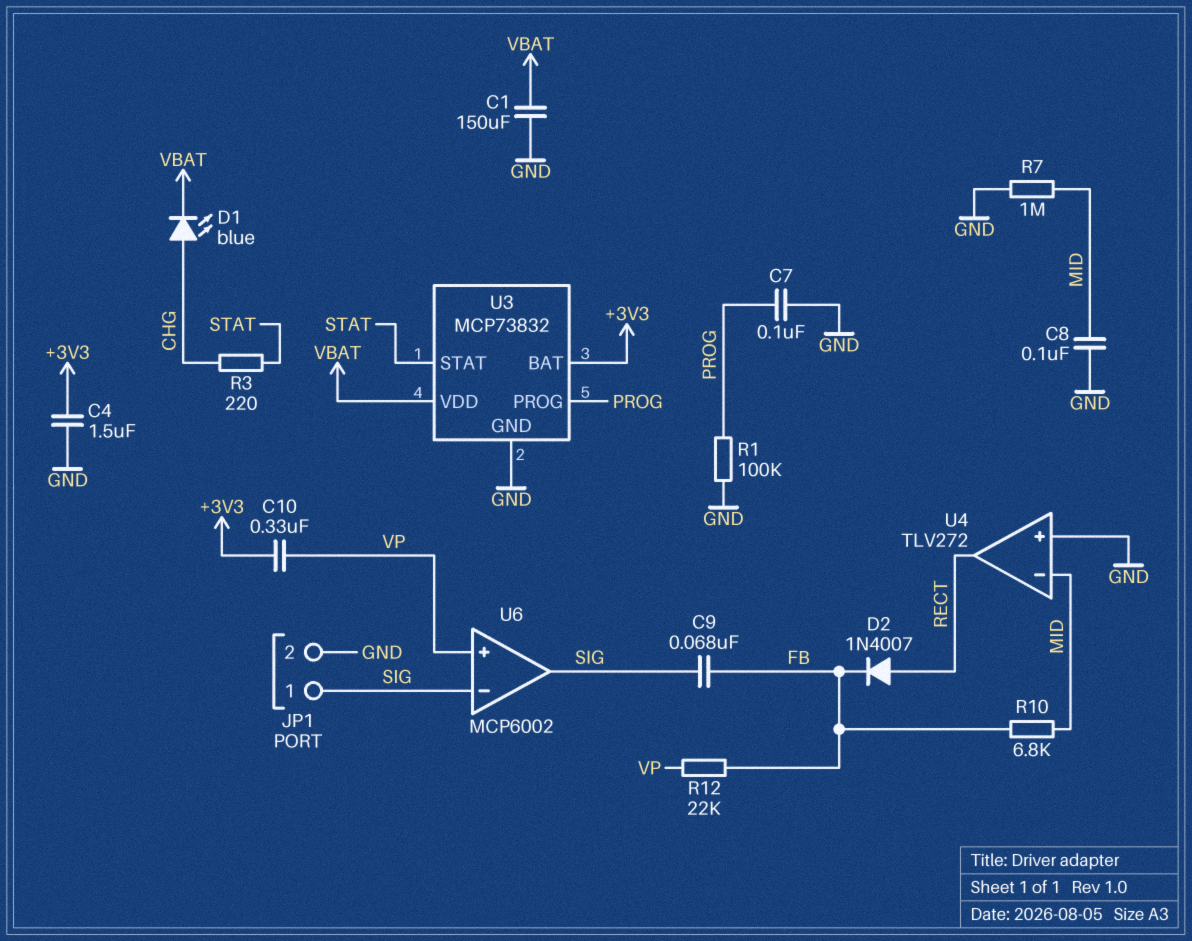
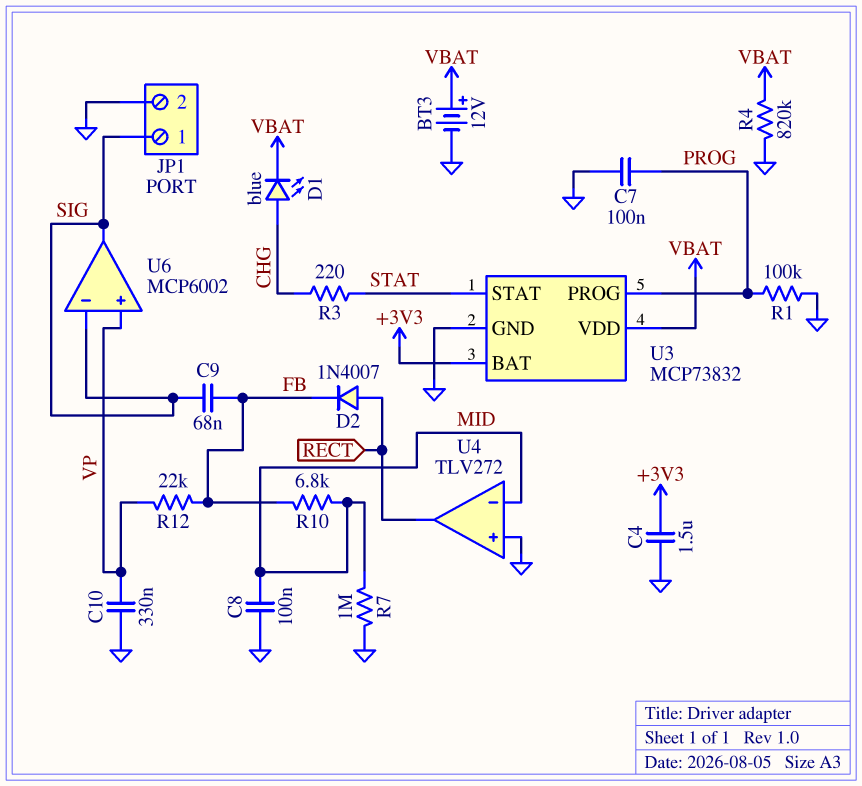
BT3: none -> 12V (plus VBAT, minus GND)
C1: 150uF (GND, VBAT) -> none
C10: 330nF (+3V3, VP) -> 330nF (GND, VP)
R4: none -> 820k (GND, VBAT)

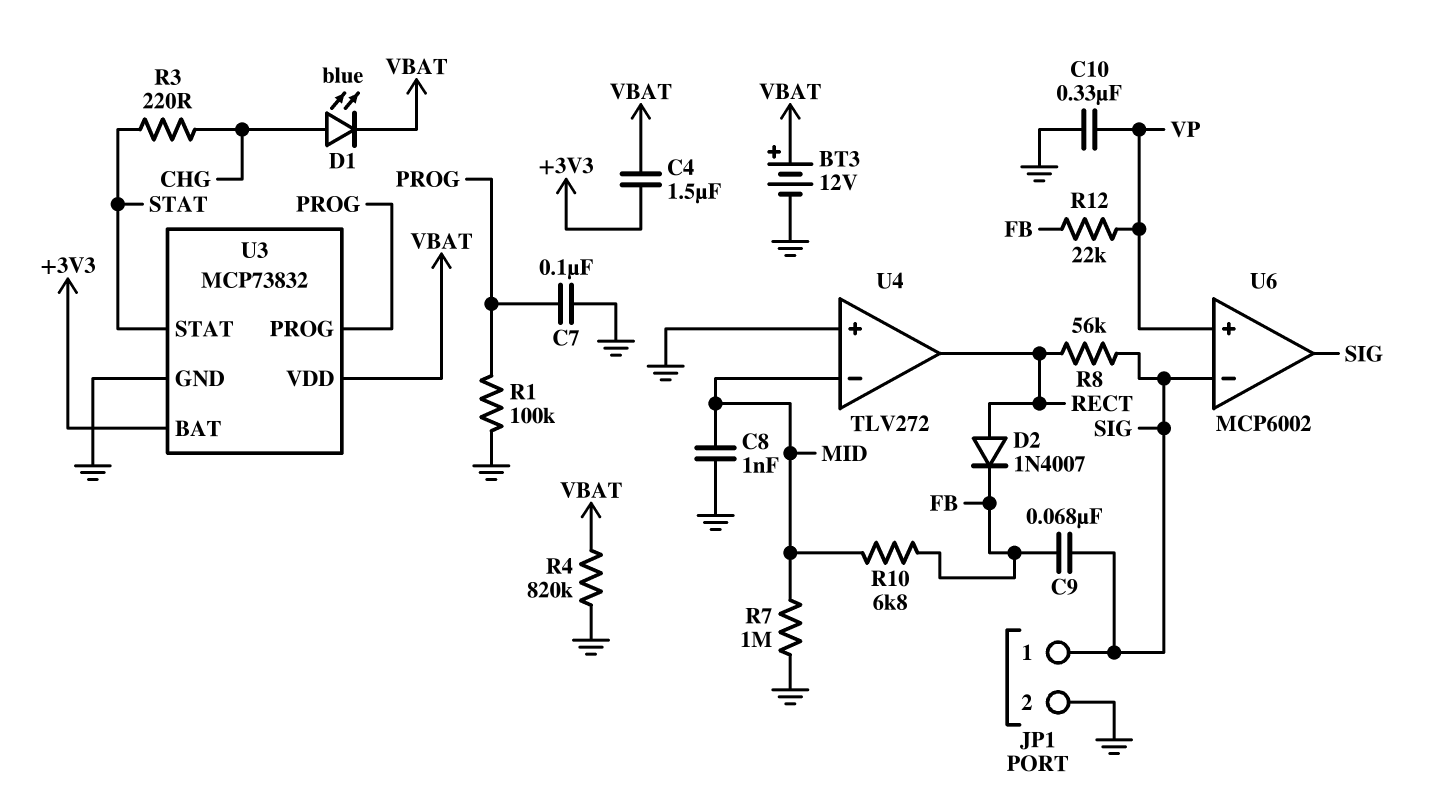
C4: 1.5uF (+3V3, GND) -> 1.5uF (+3V3, VBAT)
C8: 100nF (GND, MID) -> 1nF (GND, MID)
R8: none -> 56k (RECT, SIG)

